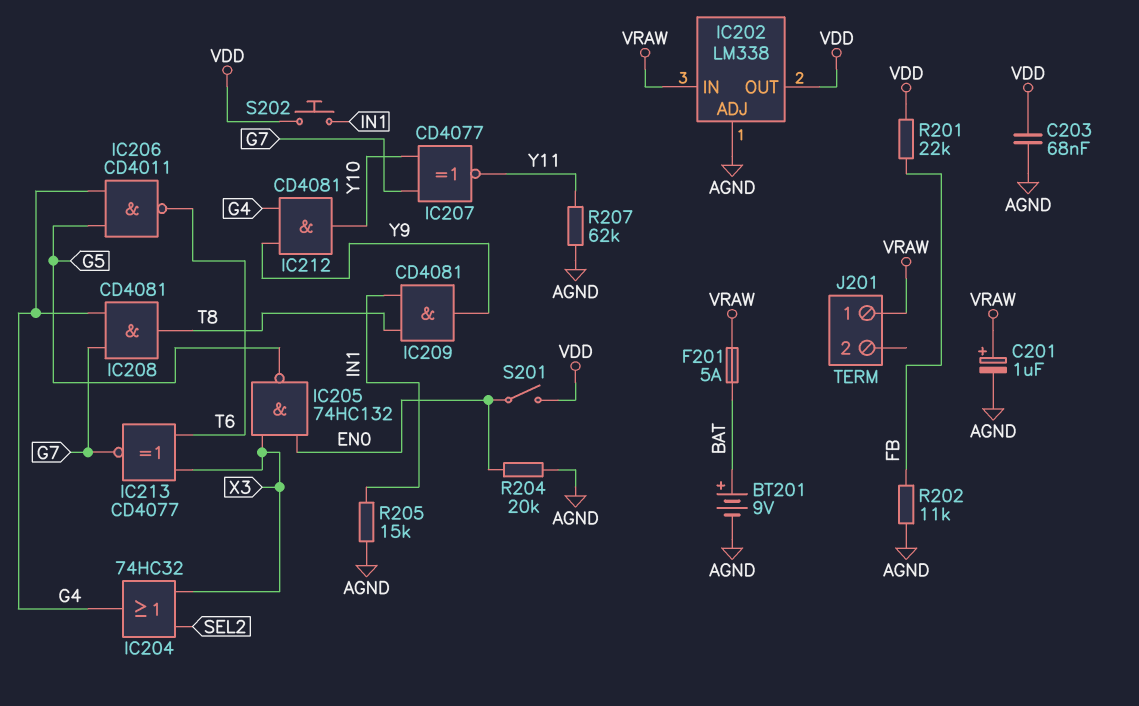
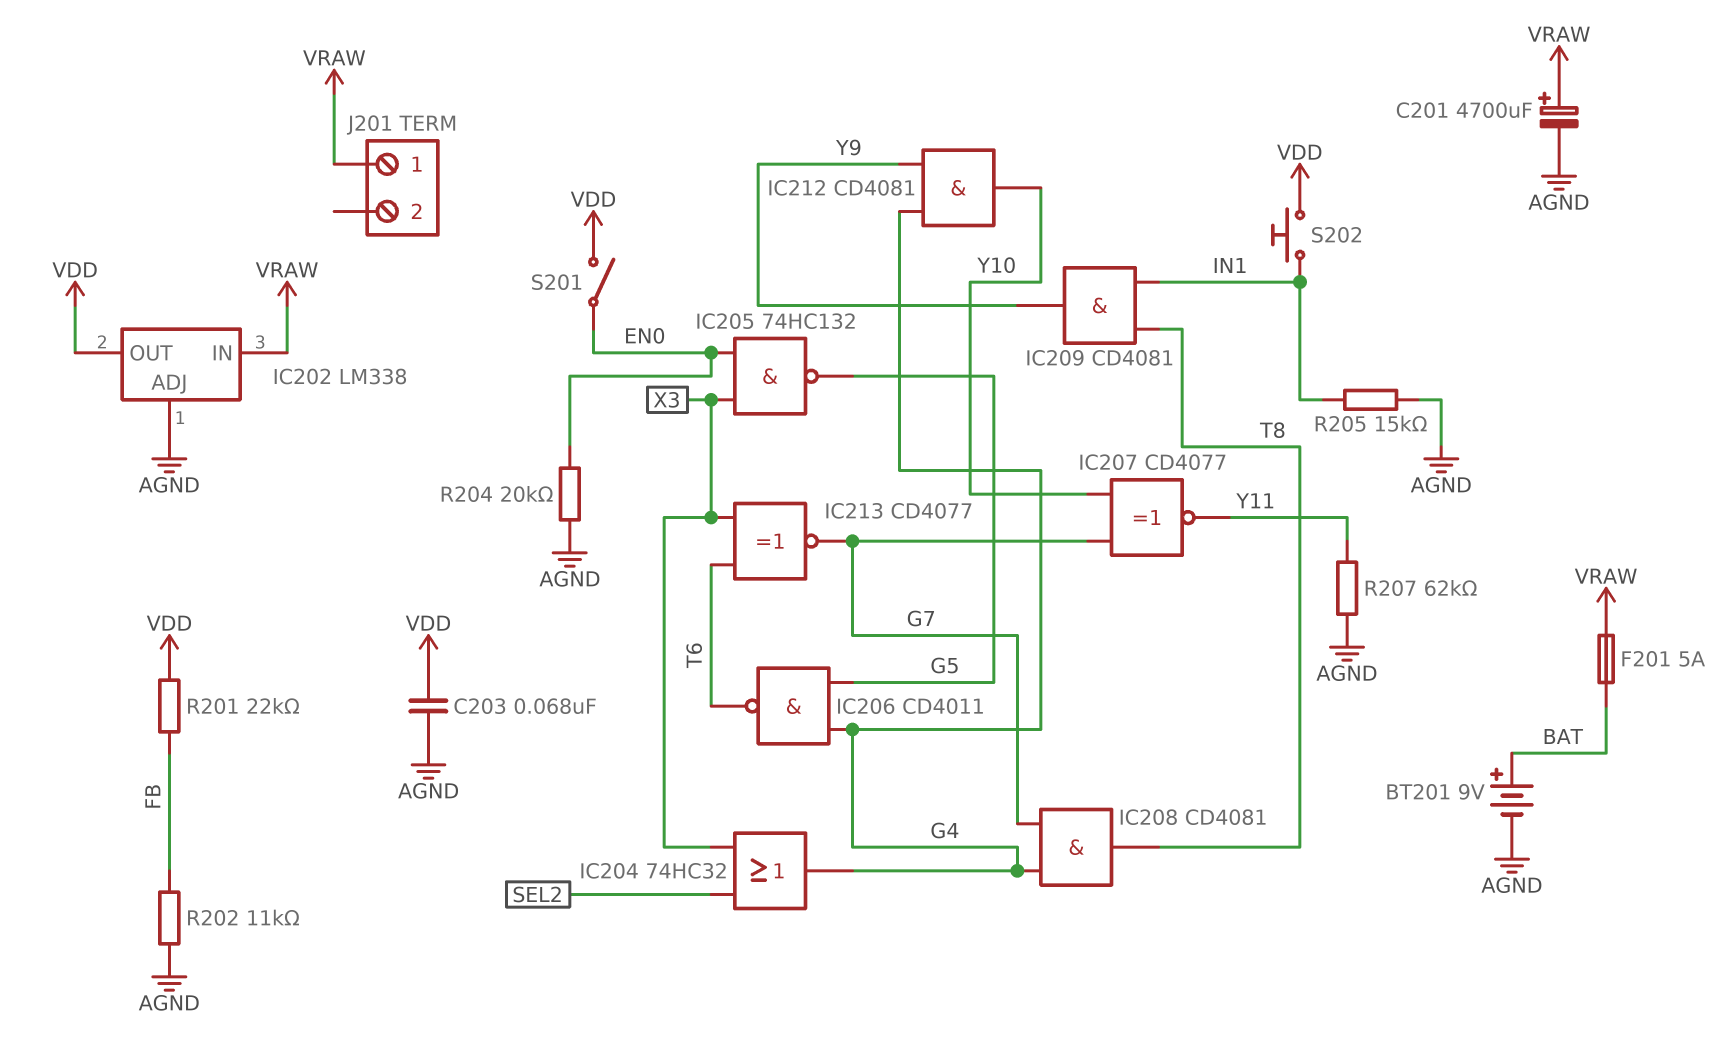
C201: 1uF (plus VRAW, minus AGND) -> 4700uF (plus VRAW, minus AGND)

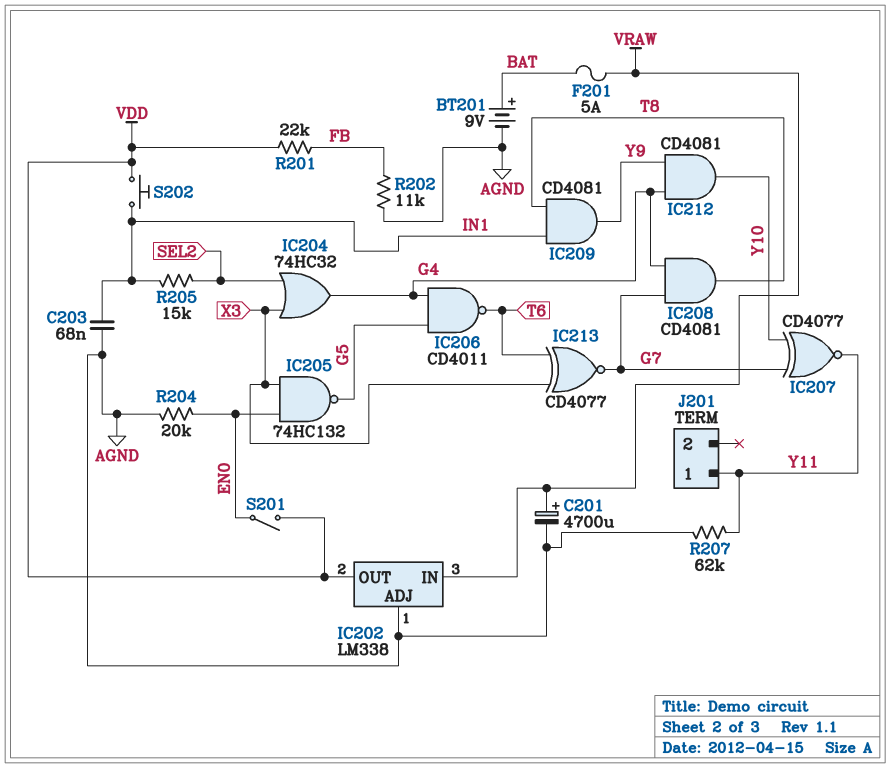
C203: 68nF (AGND, VDD) -> 68nF (AGND, IN1)
J201 pin 1: VRAW -> Y11
R205: 15k (AGND, IN1) -> 15k (IN1, SEL2)

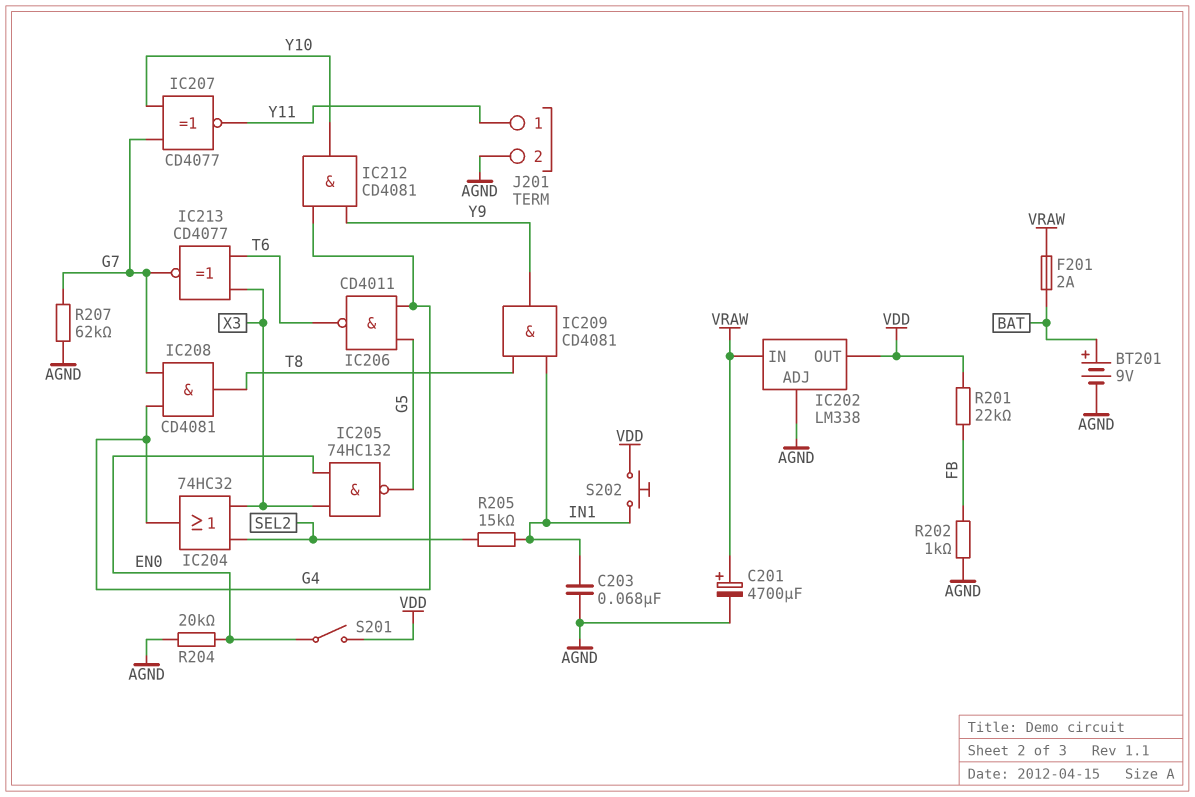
F201: 5A (BAT, VRAW) -> 2A (BAT, VRAW)
J201 pin 2: none -> AGND
R202: 11k (AGND, FB) -> 1k (AGND, FB)
R207: 62k (AGND, Y11) -> 62k (AGND, G7)

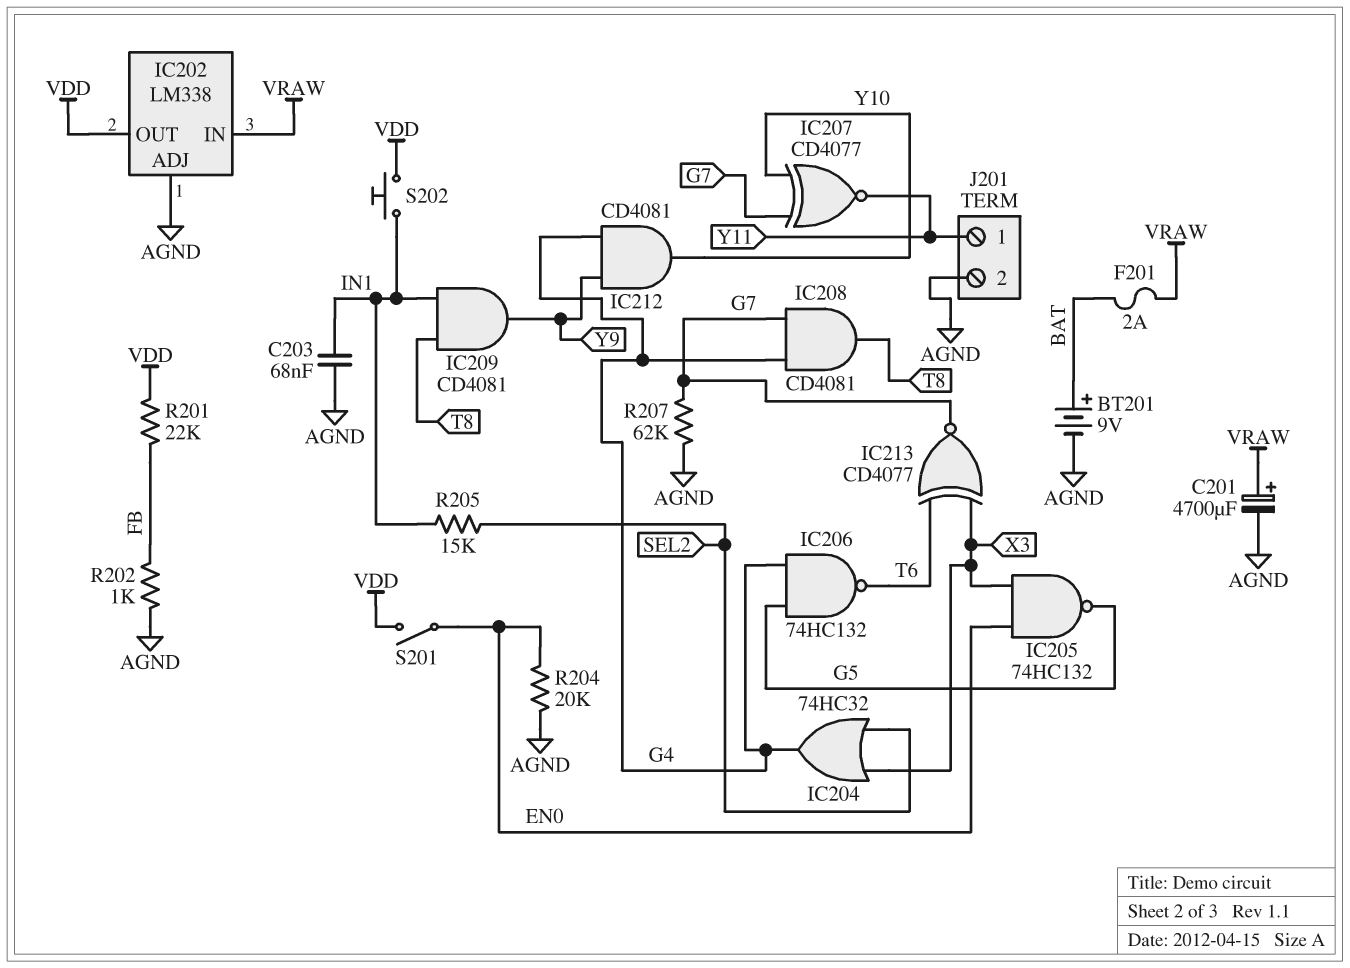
IC206: NAND CD4011 (in G4, in G5, out T6) -> NAND 74HC132 (in G4, in G5, out T6)

